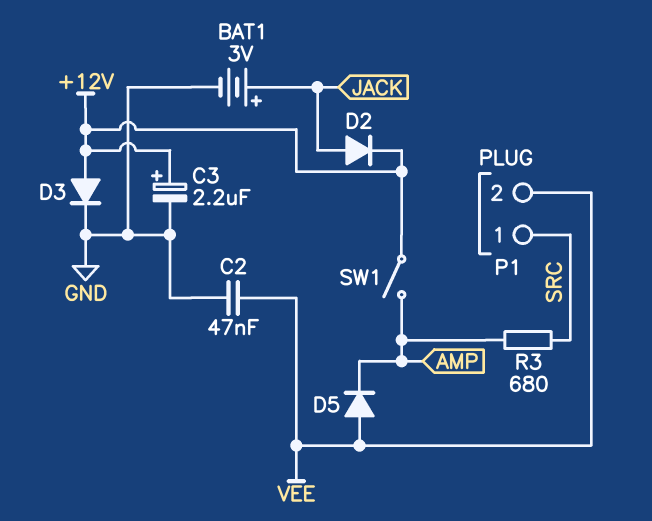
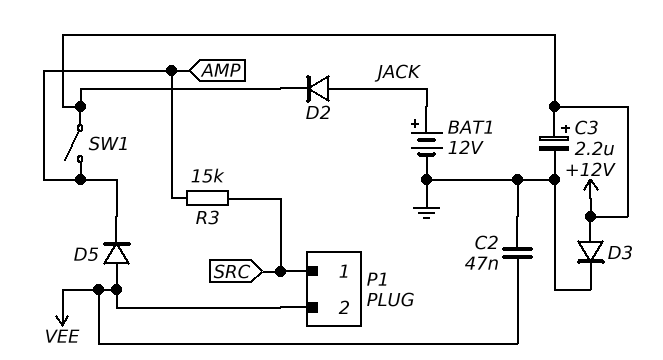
BAT1: 3V (plus JACK, minus GND) -> 12V (plus JACK, minus GND)
R3: 680 (AMP, SRC) -> 15k (AMP, SRC)

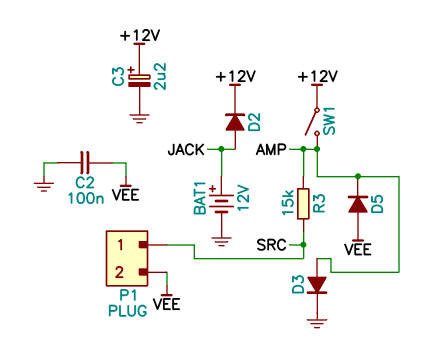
C2: 47nF (GND, VEE) -> 100nF (GND, VEE)
D3: diode (A +12V, K GND) -> diode (A AMP, K GND)

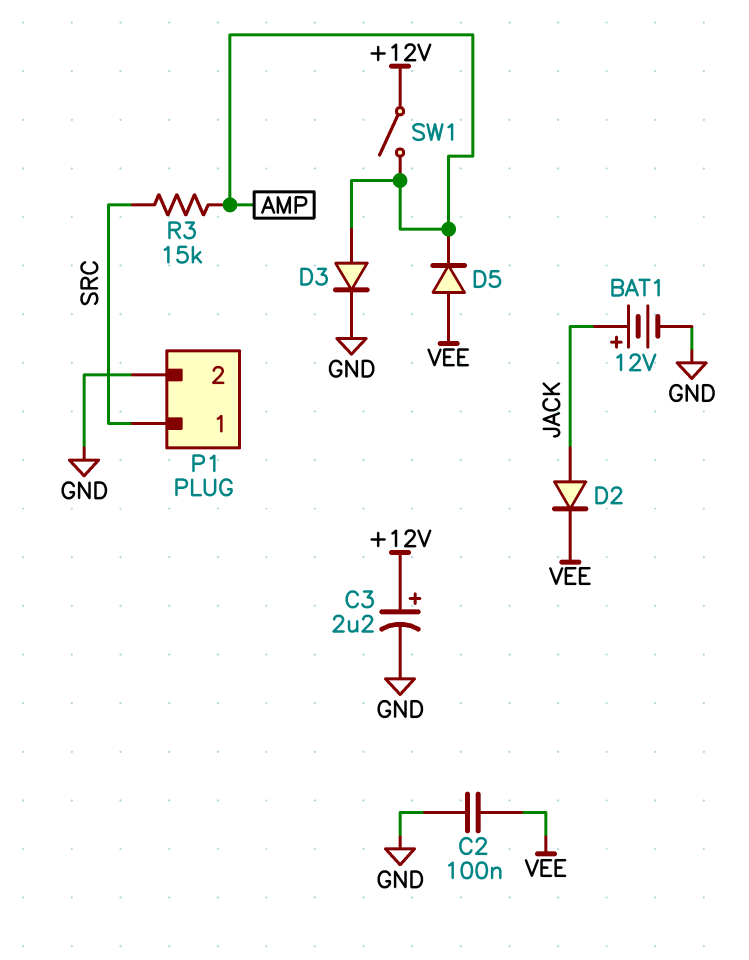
D2: diode (A JACK, K +12V) -> diode (A JACK, K VEE)
P1 pin 2: VEE -> GND

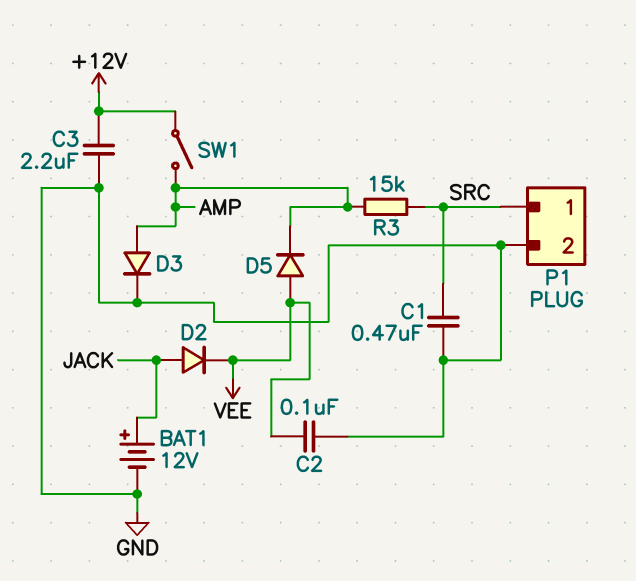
C1: none -> 470nF (GND, SRC)
C3: 2.2uF (plus +12V, minus GND) -> 2.2uF (+12V, GND)

